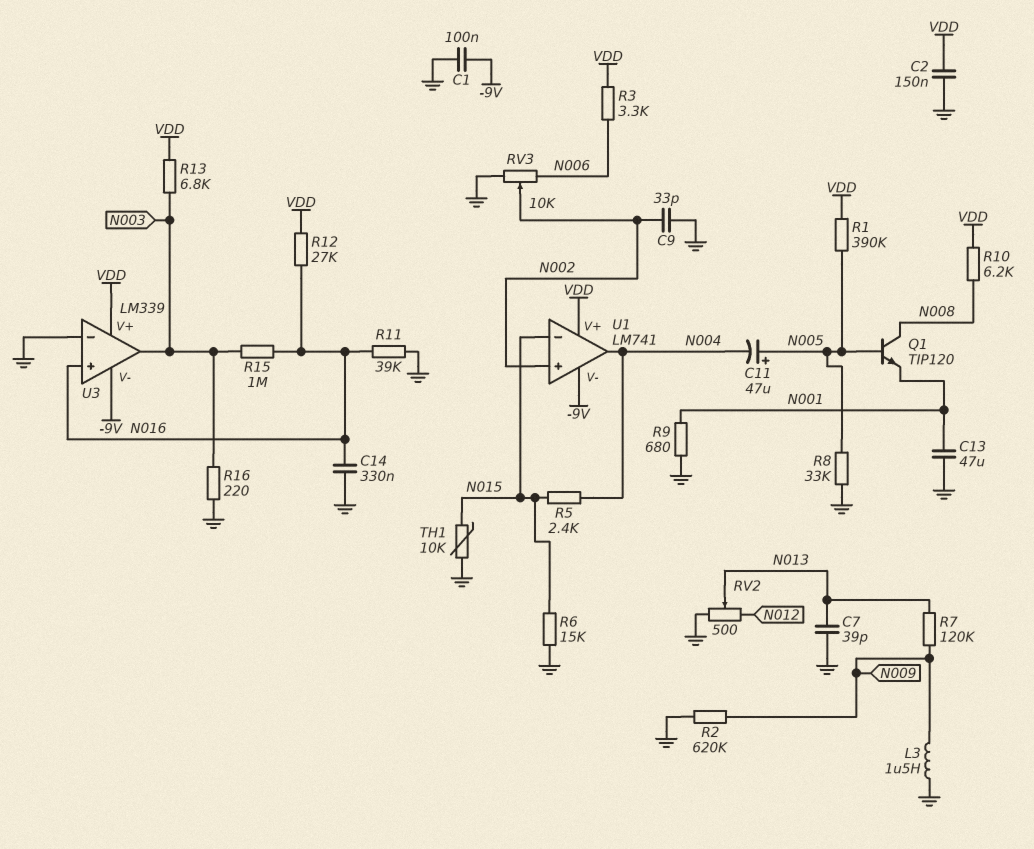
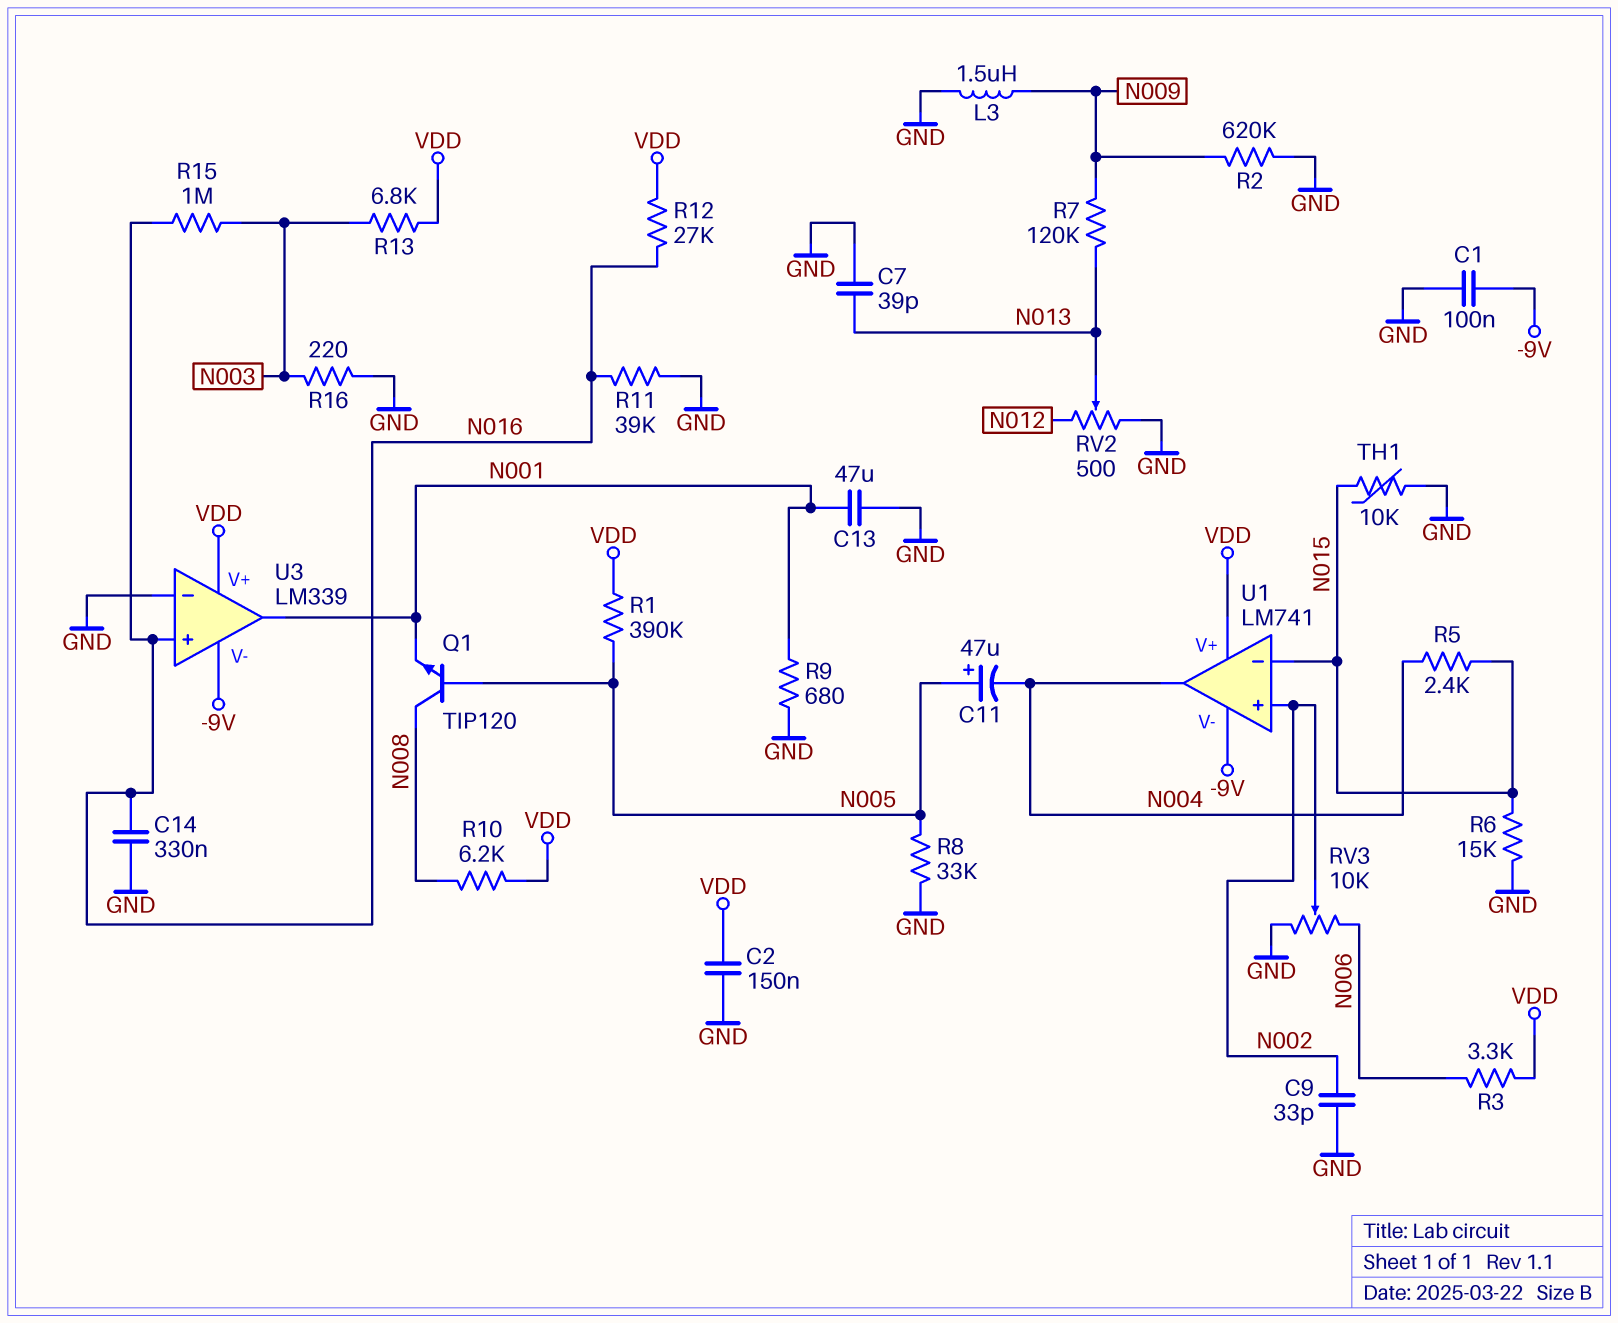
U3 pin out: N003 -> N001

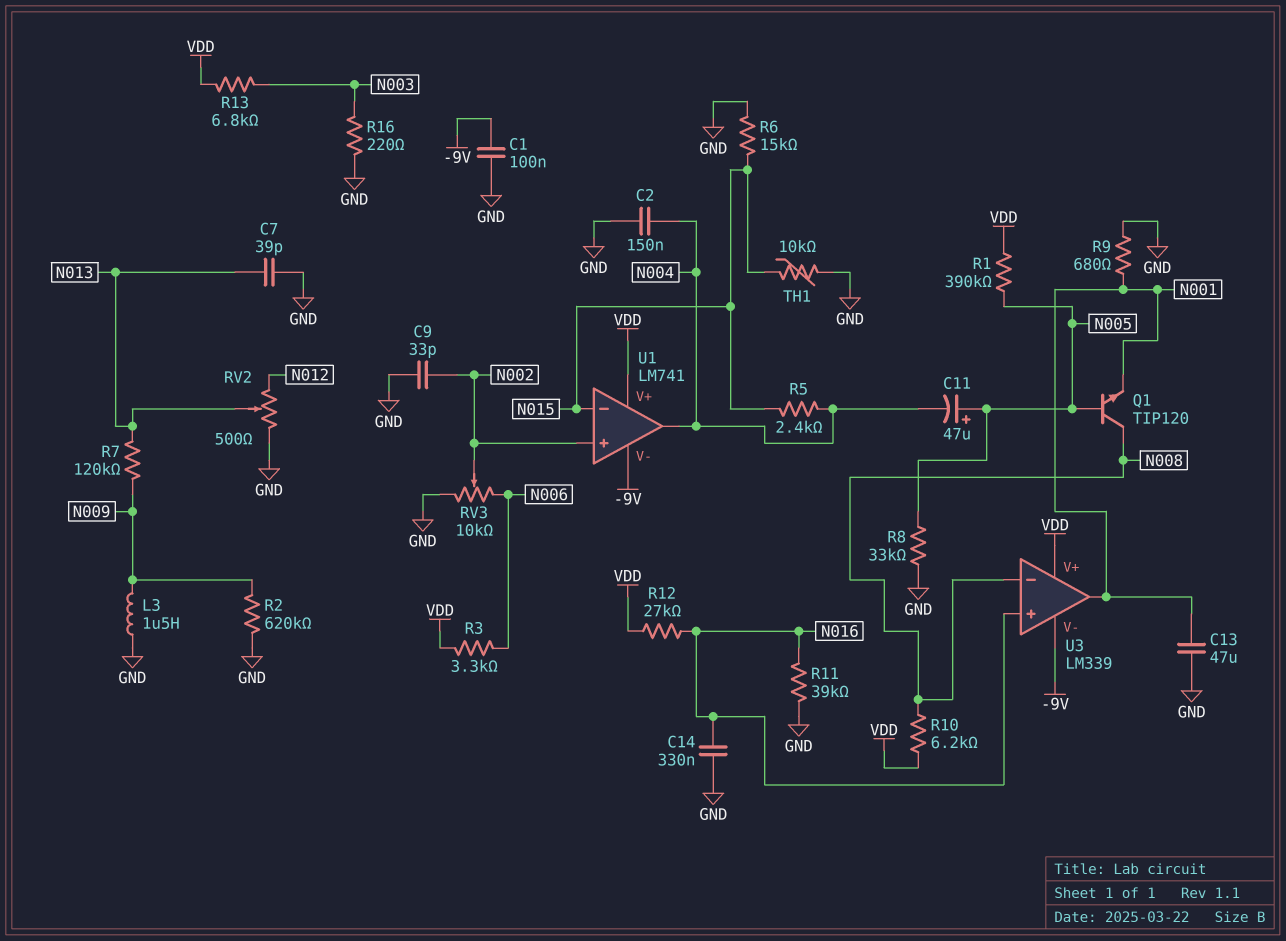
C2: 150nF (GND, VDD) -> 150nF (GND, N004)
R15: 1M (N003, N016) -> none
U3 pin in-: GND -> N008

